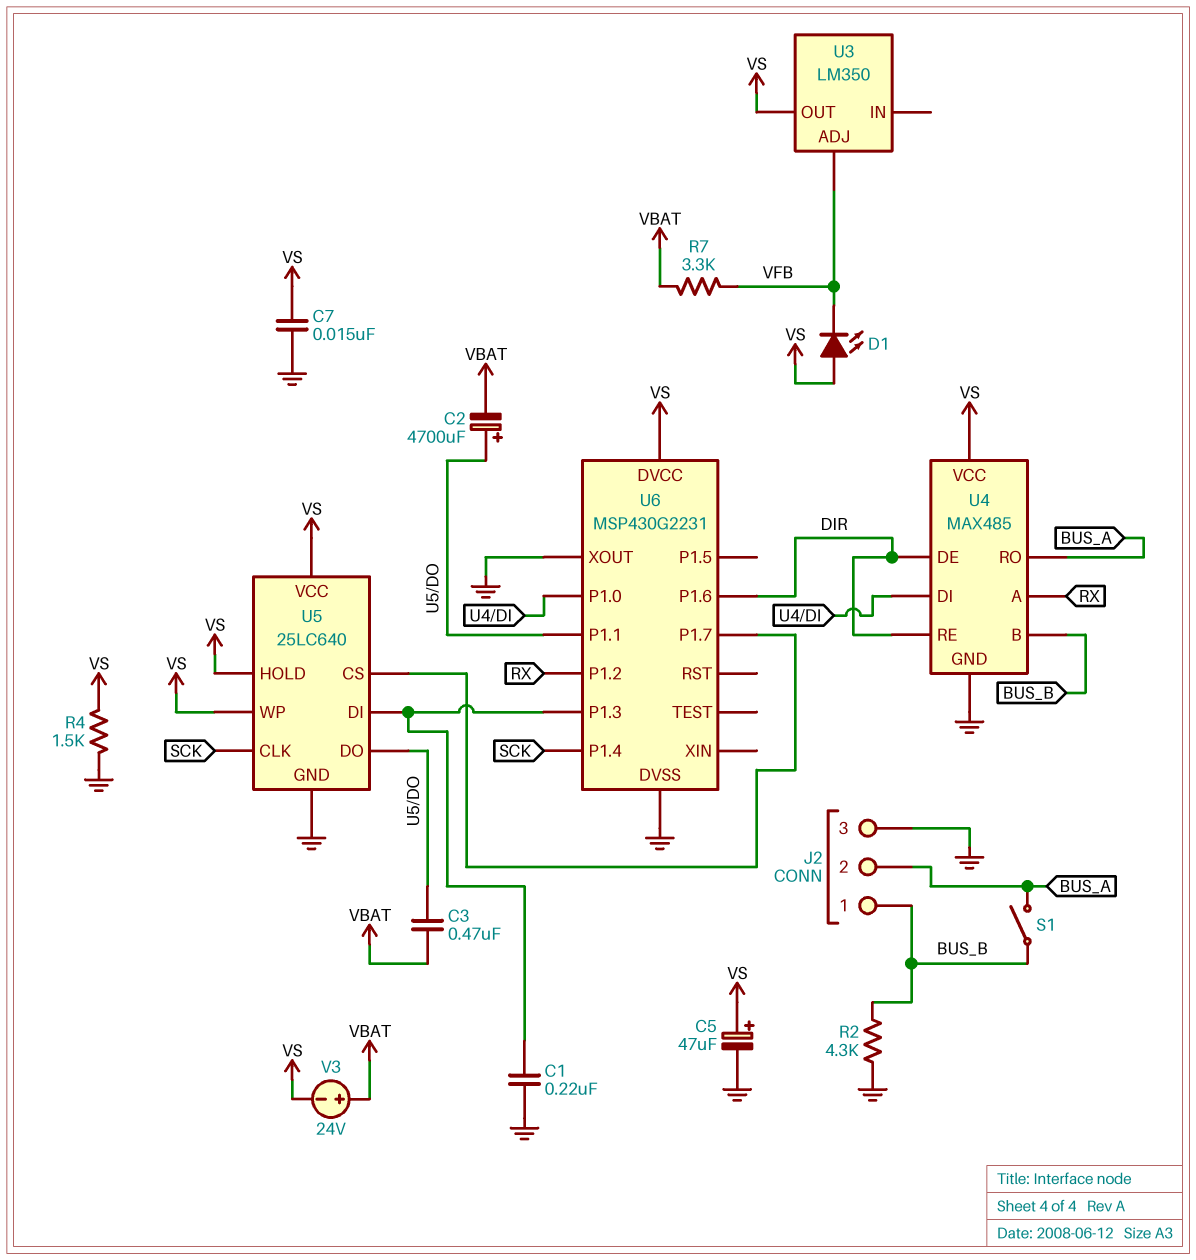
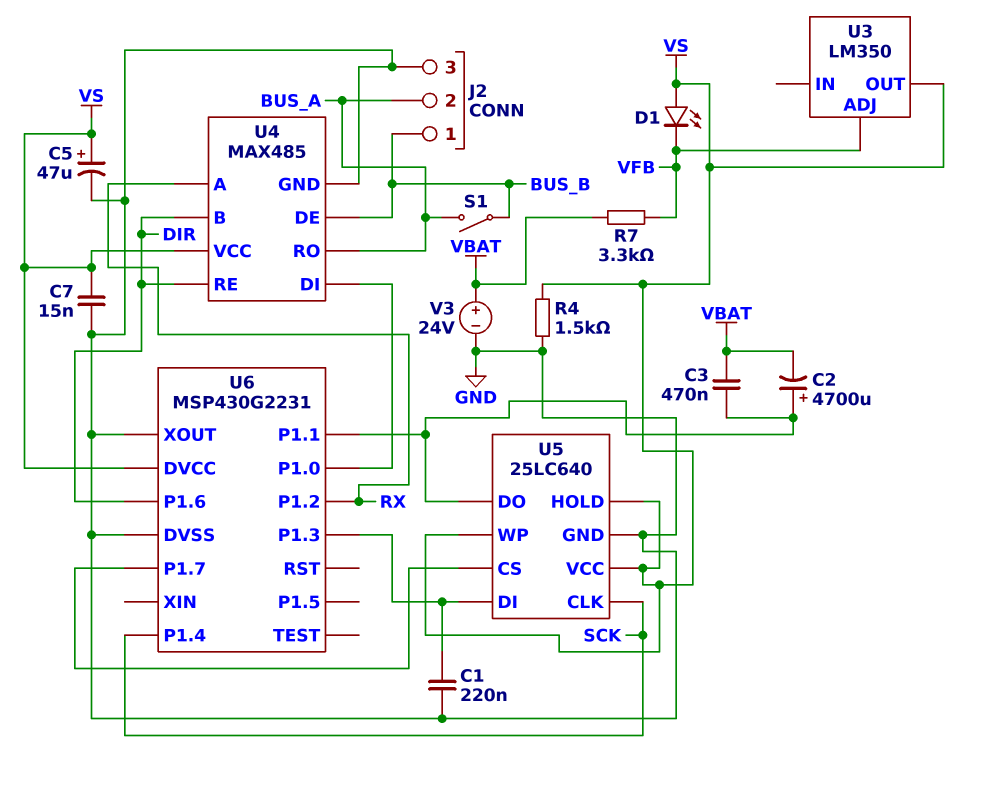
R2: 4.3k (BUS_B, GND) -> none
U4 pin B: BUS_B -> DIR
U4 pin DE: DIR -> BUS_B
V3: 24V (plus VBAT, minus VS) -> 24V (plus VBAT, minus GND)

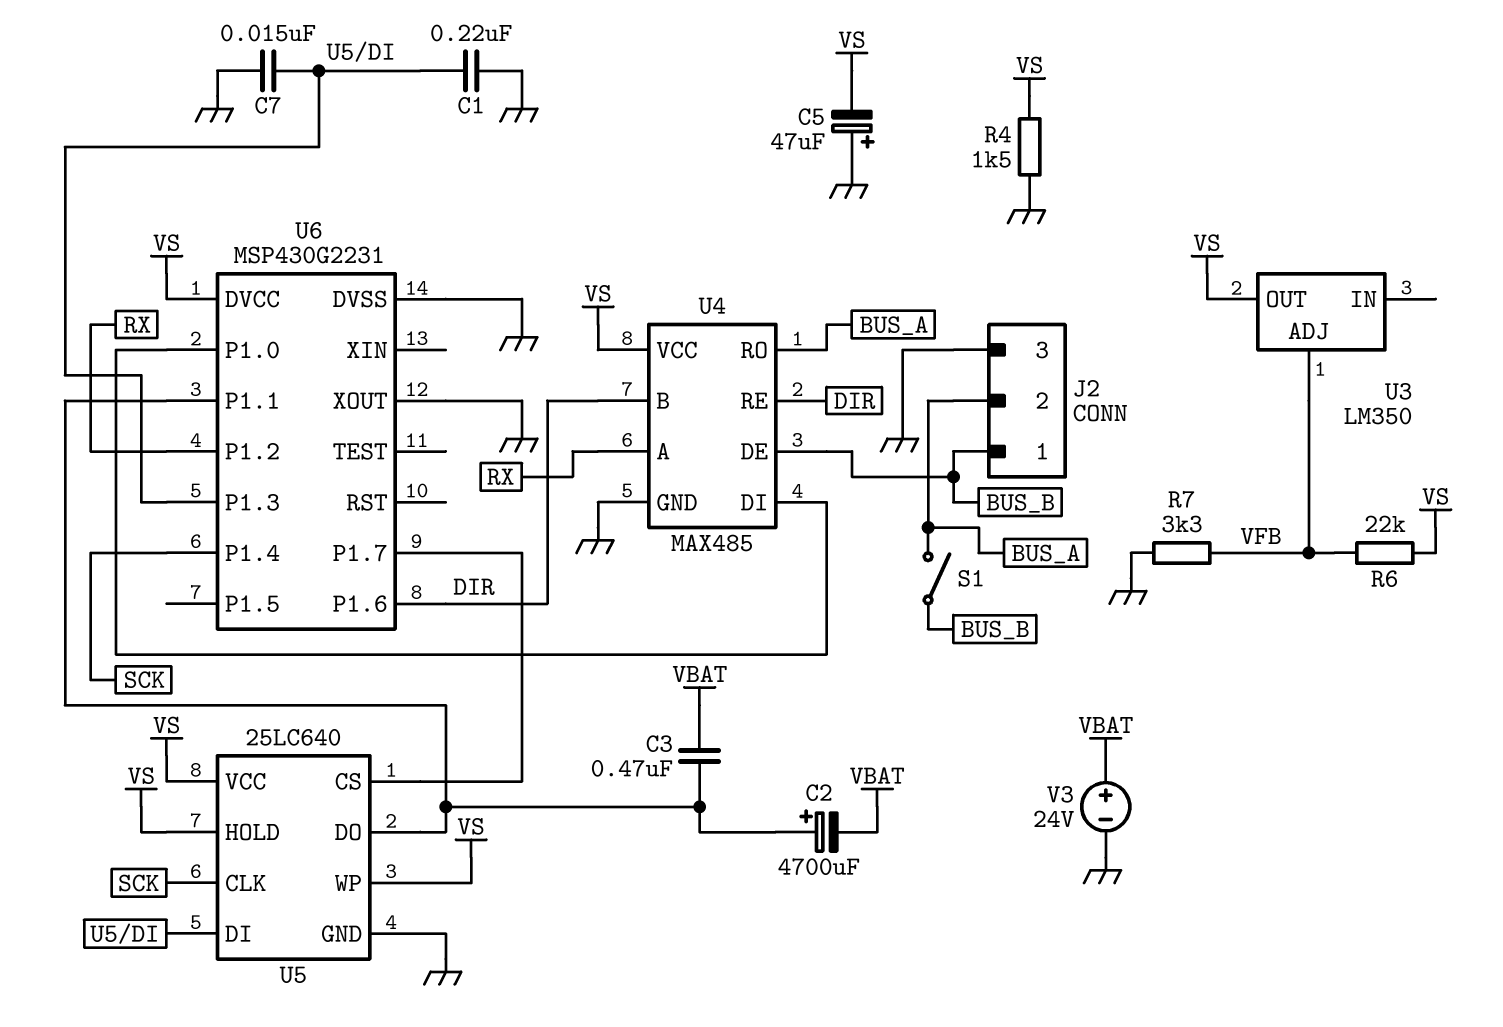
C5: 47uF (plus VS, minus GND) -> 47uF (plus GND, minus VS)
C7: 15nF (GND, VS) -> 15nF (GND, U5/DI)
D1: LED (A VS, K VFB) -> none
R6: none -> 22k (VFB, VS)
R7: 3.3k (VBAT, VFB) -> 3.3k (GND, VFB)

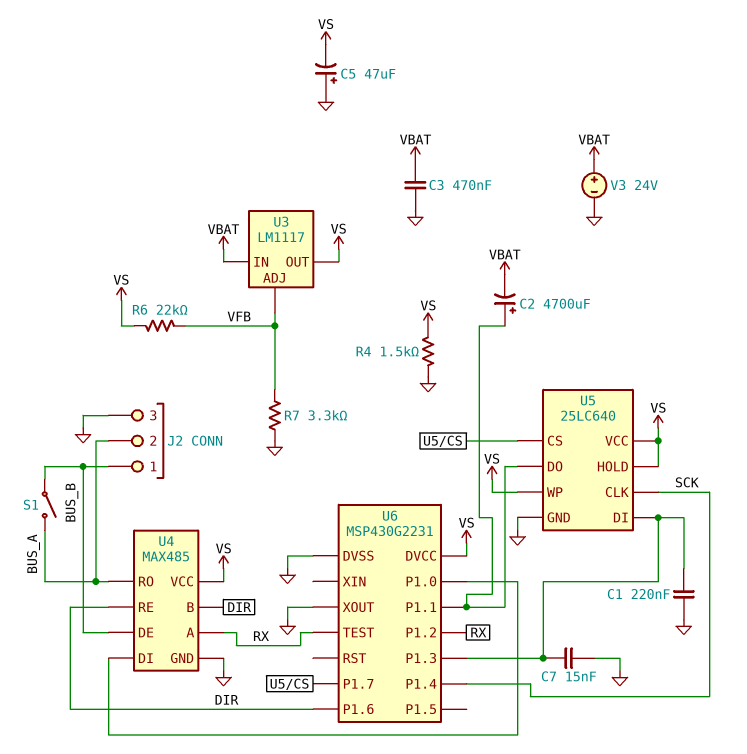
C3: 470nF (U5/DO, VBAT) -> 470nF (GND, VBAT)
U3: LM350 -> LM1117
U3 pin IN: none -> VBAT
U6 pin TEST: none -> RX

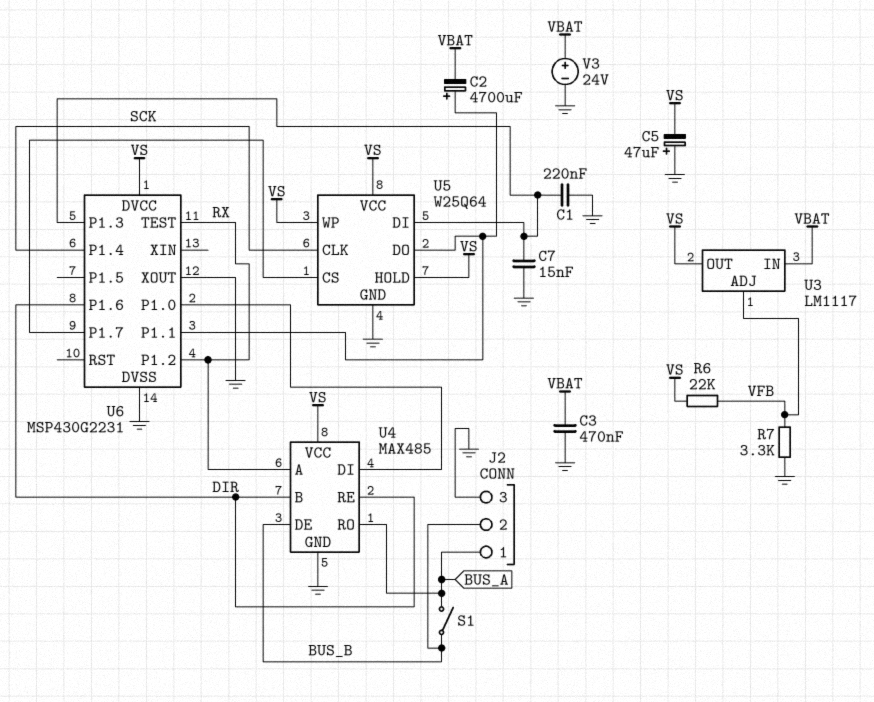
J2 pin 1: BUS_B -> BUS_A
J2 pin 2: BUS_A -> BUS_B
R4: 1.5k (GND, VS) -> none
U5: 25LC640 -> W25Q64

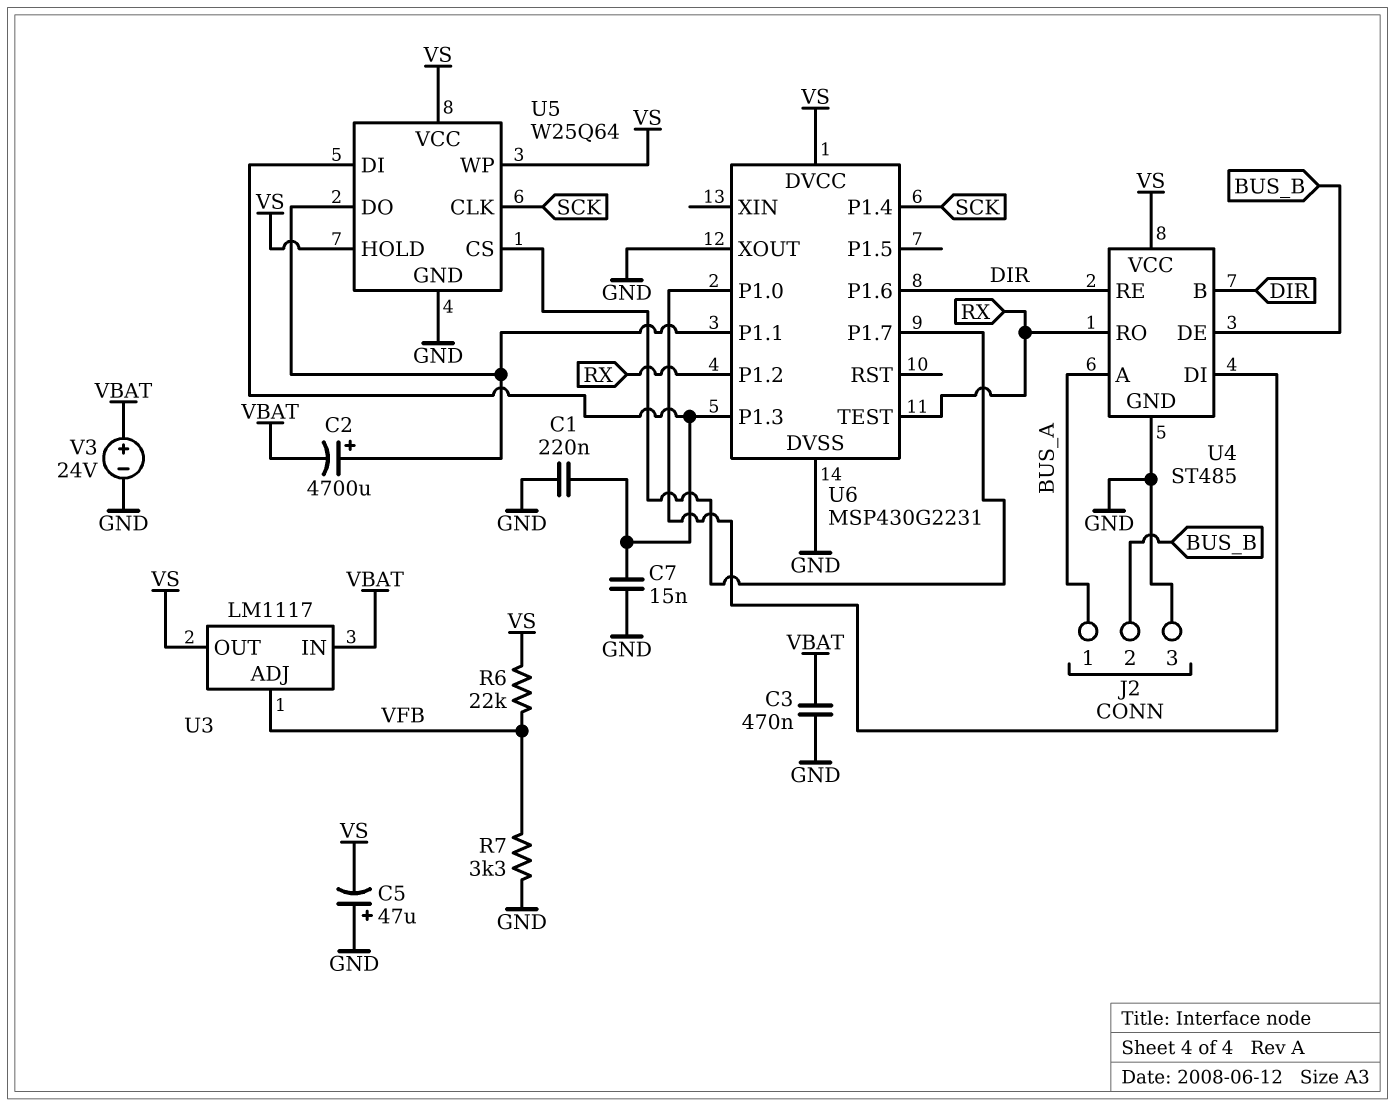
S1: switch (BUS_A, BUS_B) -> none
U4: MAX485 -> ST485
U4 pin A: RX -> BUS_A
U4 pin RO: BUS_A -> RX

